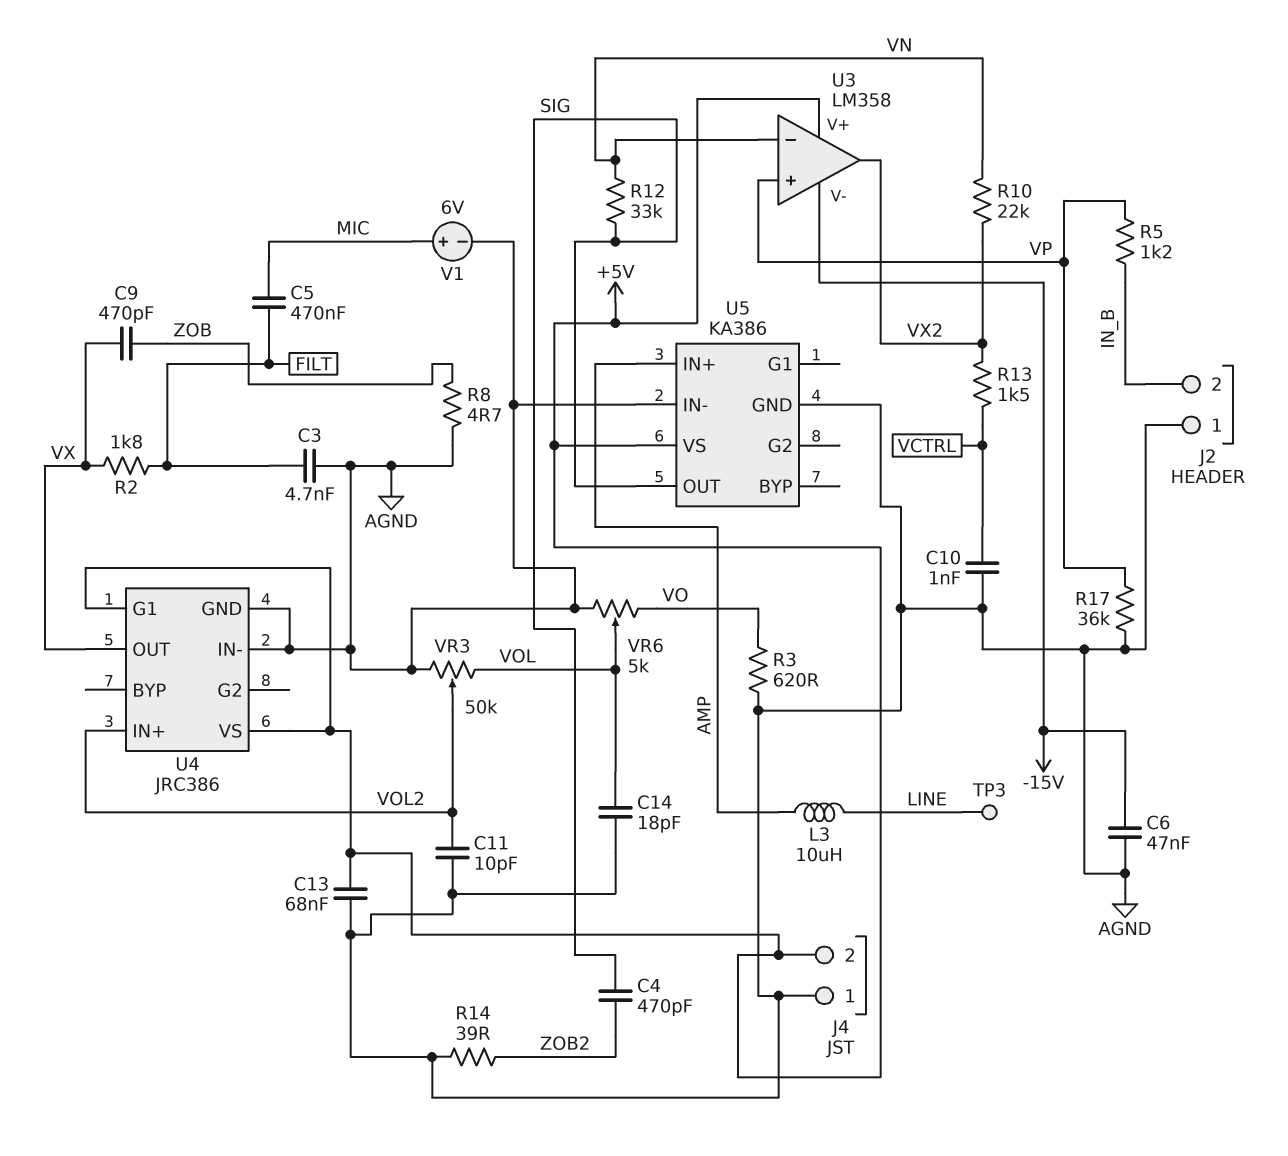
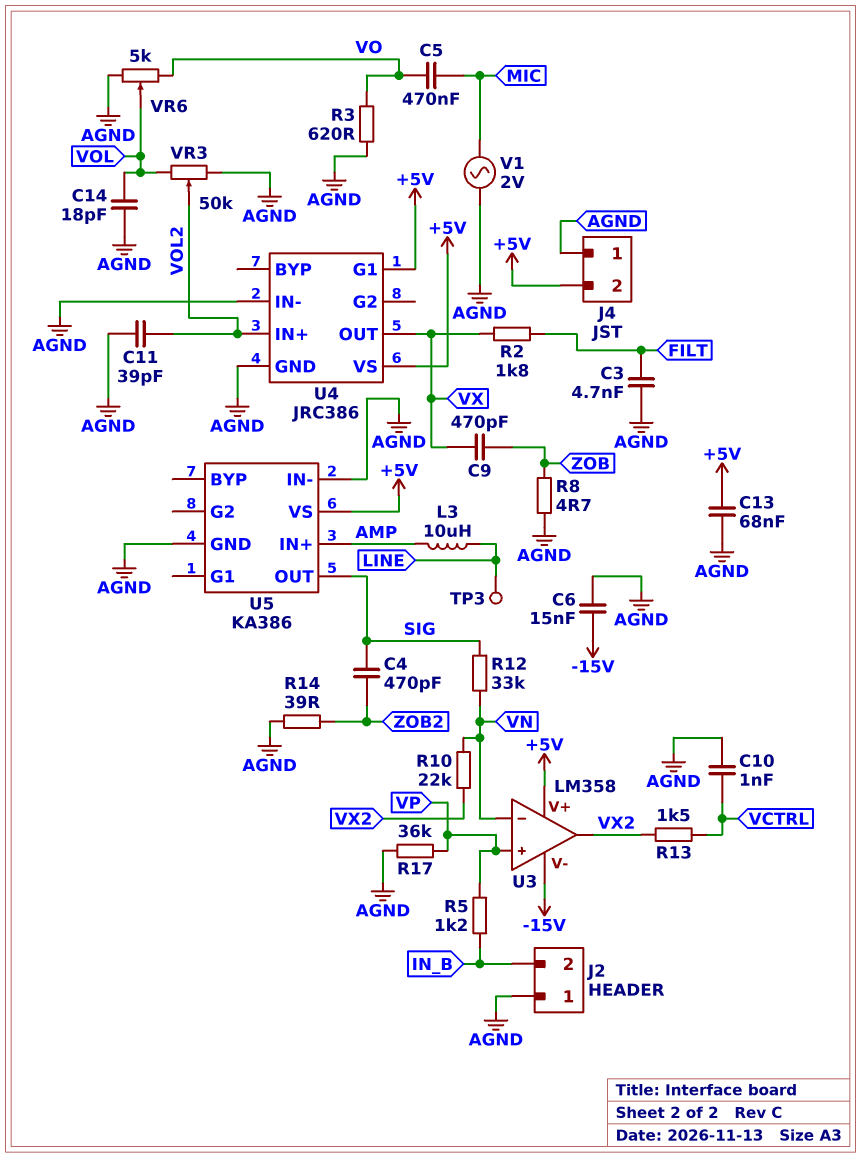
C5: 470nF (FILT, MIC) -> 470nF (MIC, VO)
C6: 47nF (-15V, AGND) -> 15nF (-15V, AGND)
C11: 10pF (AGND, VOL2) -> 39pF (AGND, VOL2)
V1: 6V (plus MIC, minus AGND) -> AC 2V (AGND, MIC)

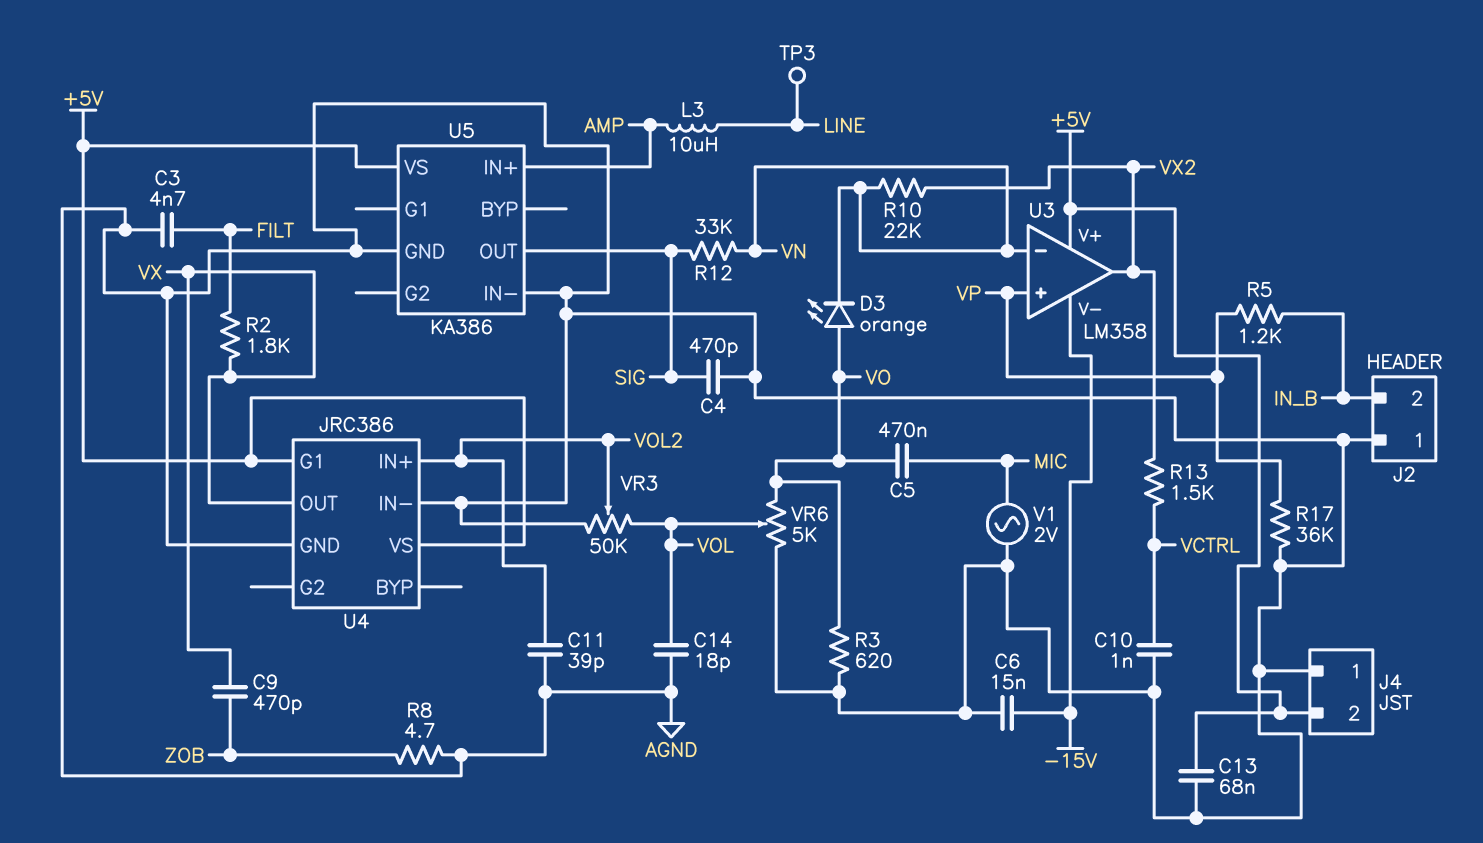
C4: 470pF (SIG, ZOB2) -> 470pF (AGND, SIG)
D3: none -> LED orange (A VO, K VN)
R14: 39 (AGND, ZOB2) -> none

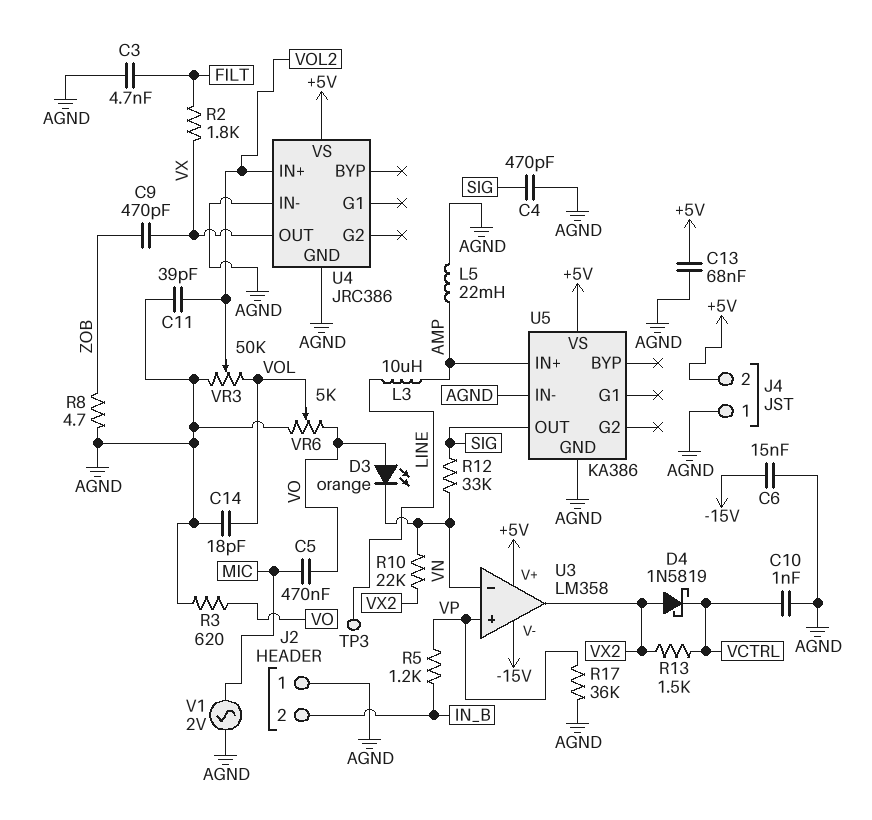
D4: none -> schottky 1N5819 (A VX2, K VCTRL)
L5: none -> 22mH (AGND, AMP)
U4 pin G1: +5V -> none

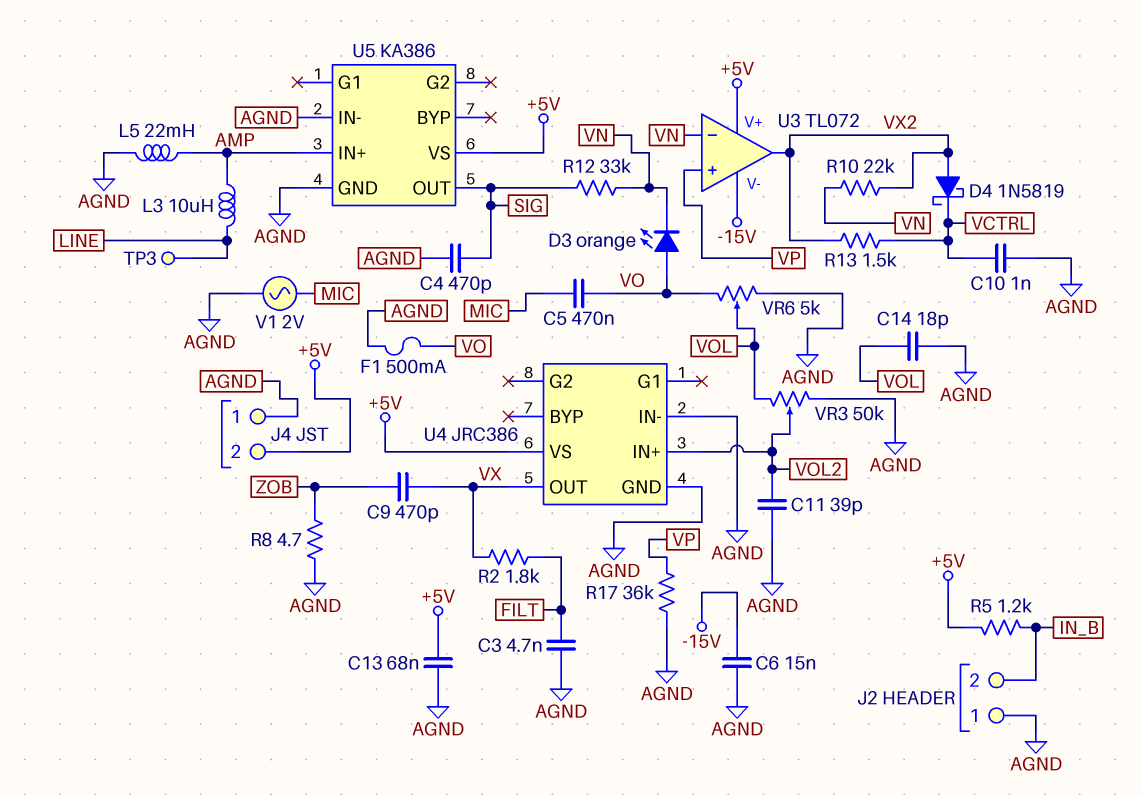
F1: none -> 500mA (AGND, VO)
R3: 620 (AGND, VO) -> none
R5: 1.2k (IN_B, VP) -> 1.2k (+5V, IN_B)
U3: LM358 -> TL072

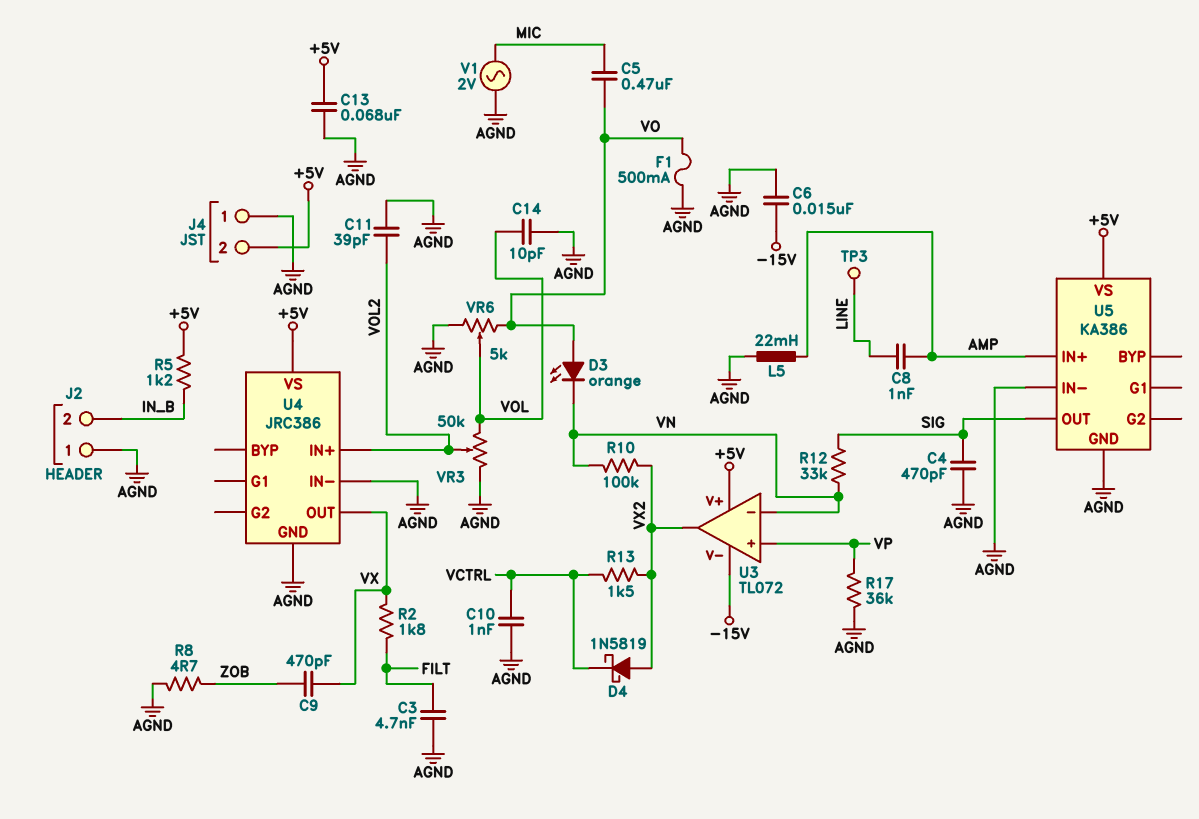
C8: none -> 1nF (AMP, LINE)
C14: 18pF (AGND, VOL) -> 10pF (AGND, VOL)
L3: 10uH (AMP, LINE) -> none
R10: 22k (VN, VX2) -> 100k (VN, VX2)

